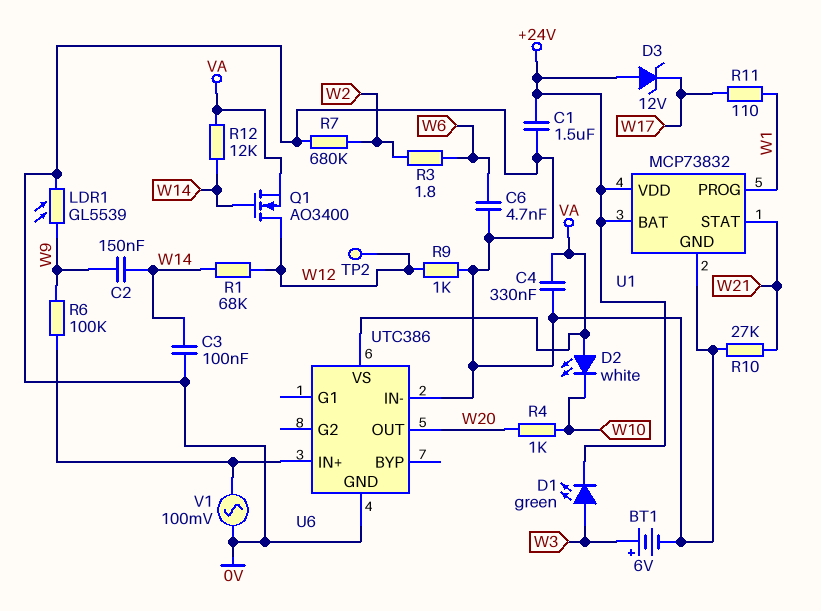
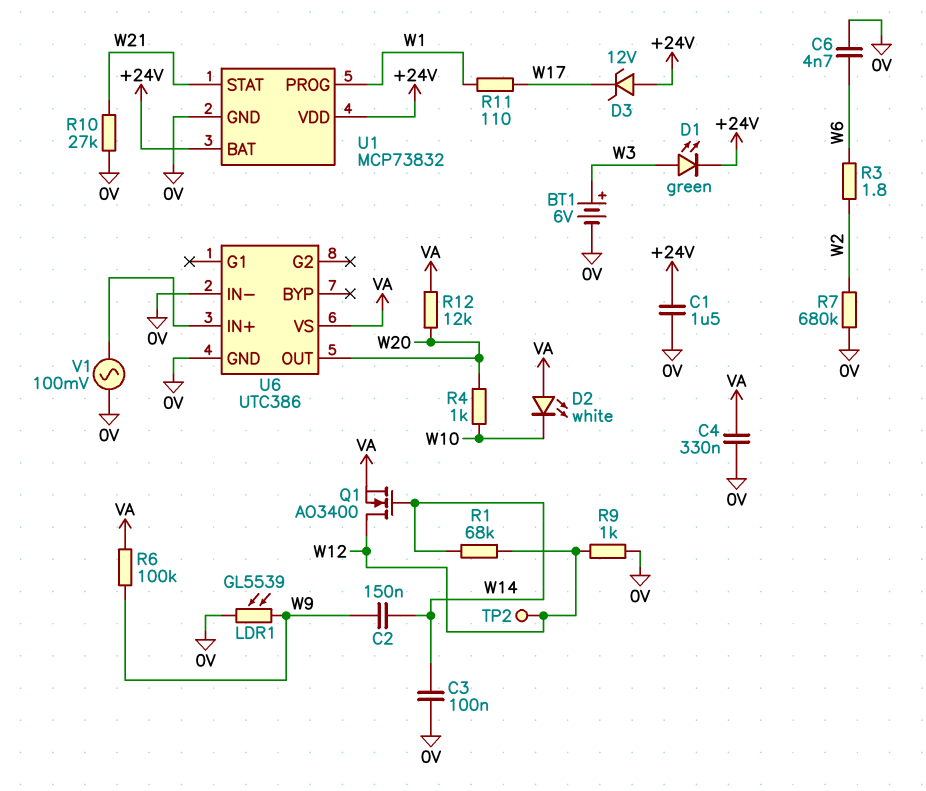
R6: 100k (U6/IN+, W9) -> 100k (VA, W9)
R12: 12k (VA, W14) -> 12k (VA, W20)

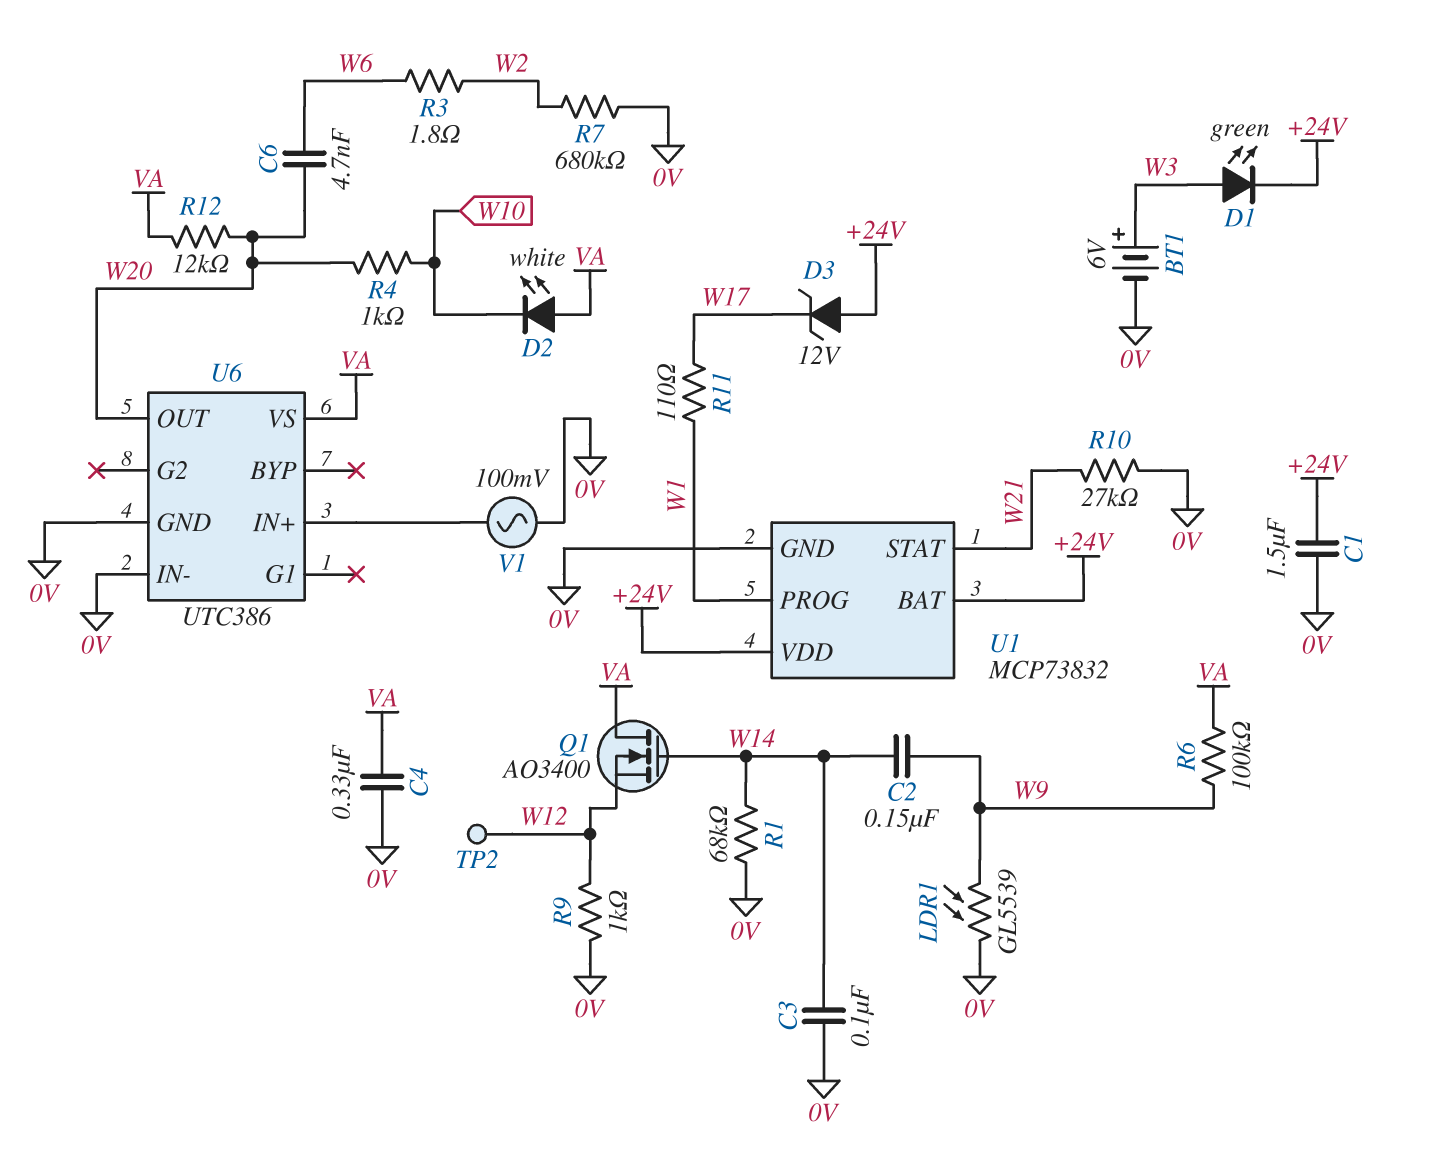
C6: 4.7nF (0V, W6) -> 4.7nF (W6, W20)
Q1: NMOS AO3400 (G W14, D W12, S VA) -> NMOS AO3400 (G W14, D VA, S W12)
R1: 68k (W12, W14) -> 68k (0V, W14)

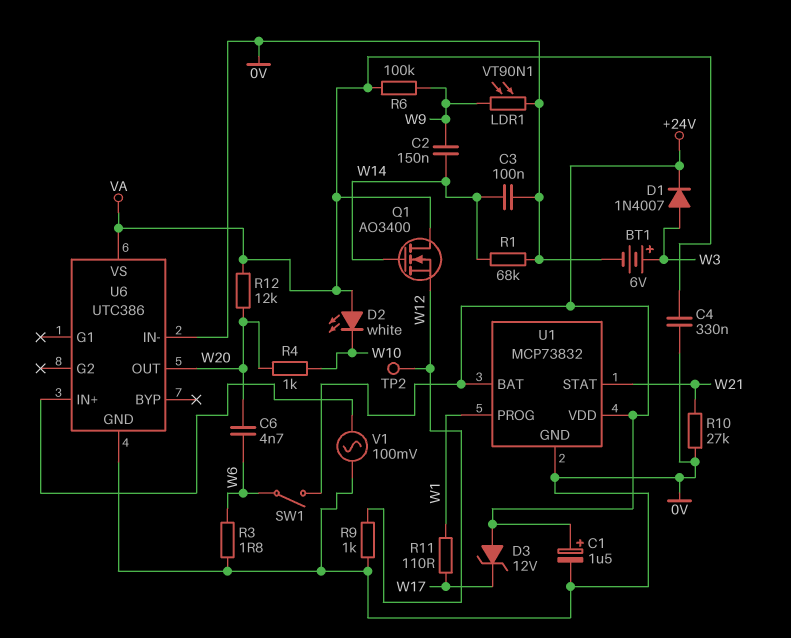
C1: 1.5uF (+24V, 0V) -> 1.5uF (plus +24V, minus 0V)
D1: LED green (A W3, K +24V) -> diode 1N4007 (A W3, K +24V)
LDR1: GL5539 (0V, W9) -> VT90N1 (0V, W9)
R3: 1.8 (W2, W6) -> 1.8 (0V, W6)
R7: 680k (0V, W2) -> none
SW1: none -> switch (+24V, W6)

